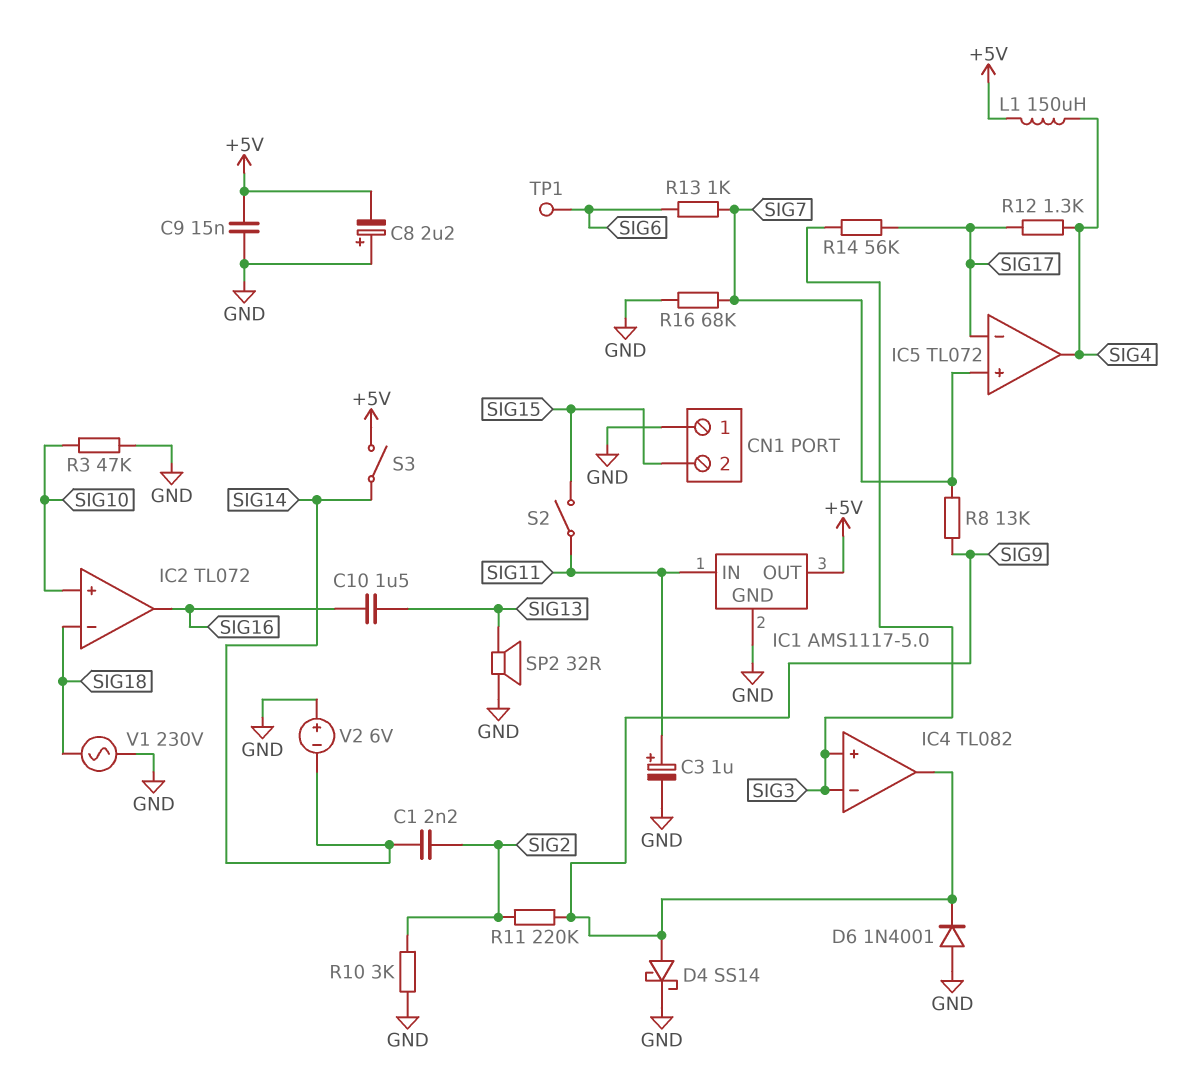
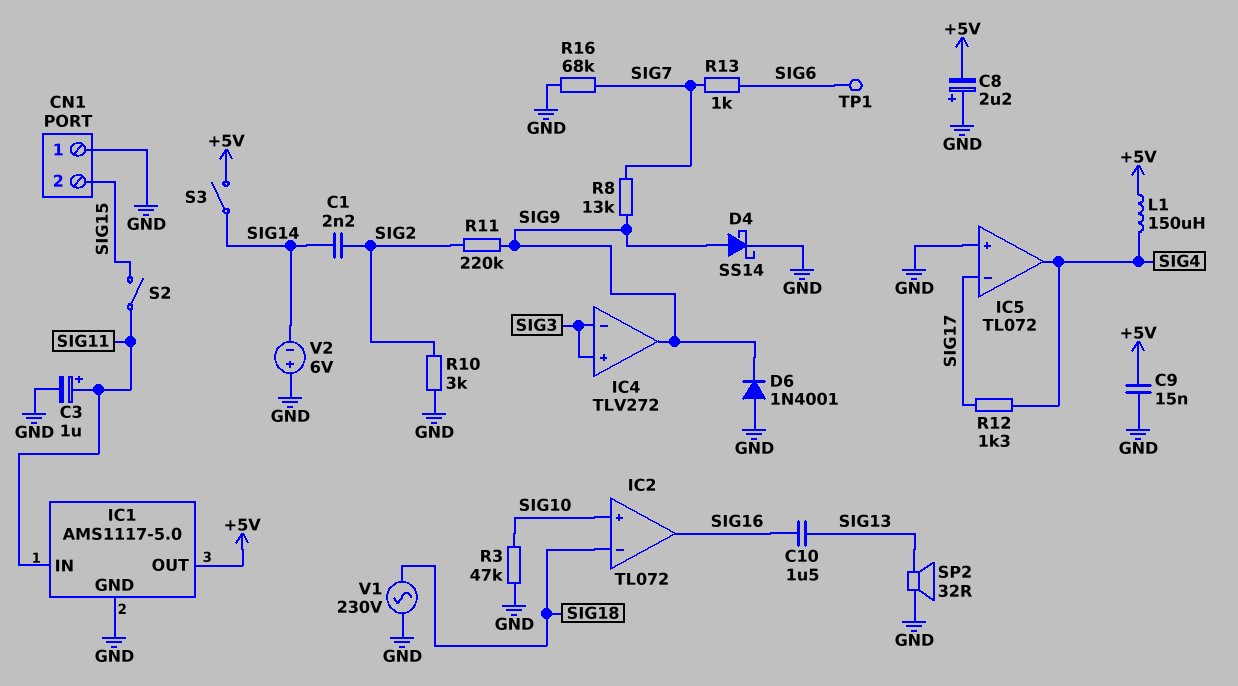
IC4: TL082 -> TLV272
IC5 pin in+: SIG7 -> GND
R14: 56k (SIG3, SIG17) -> none

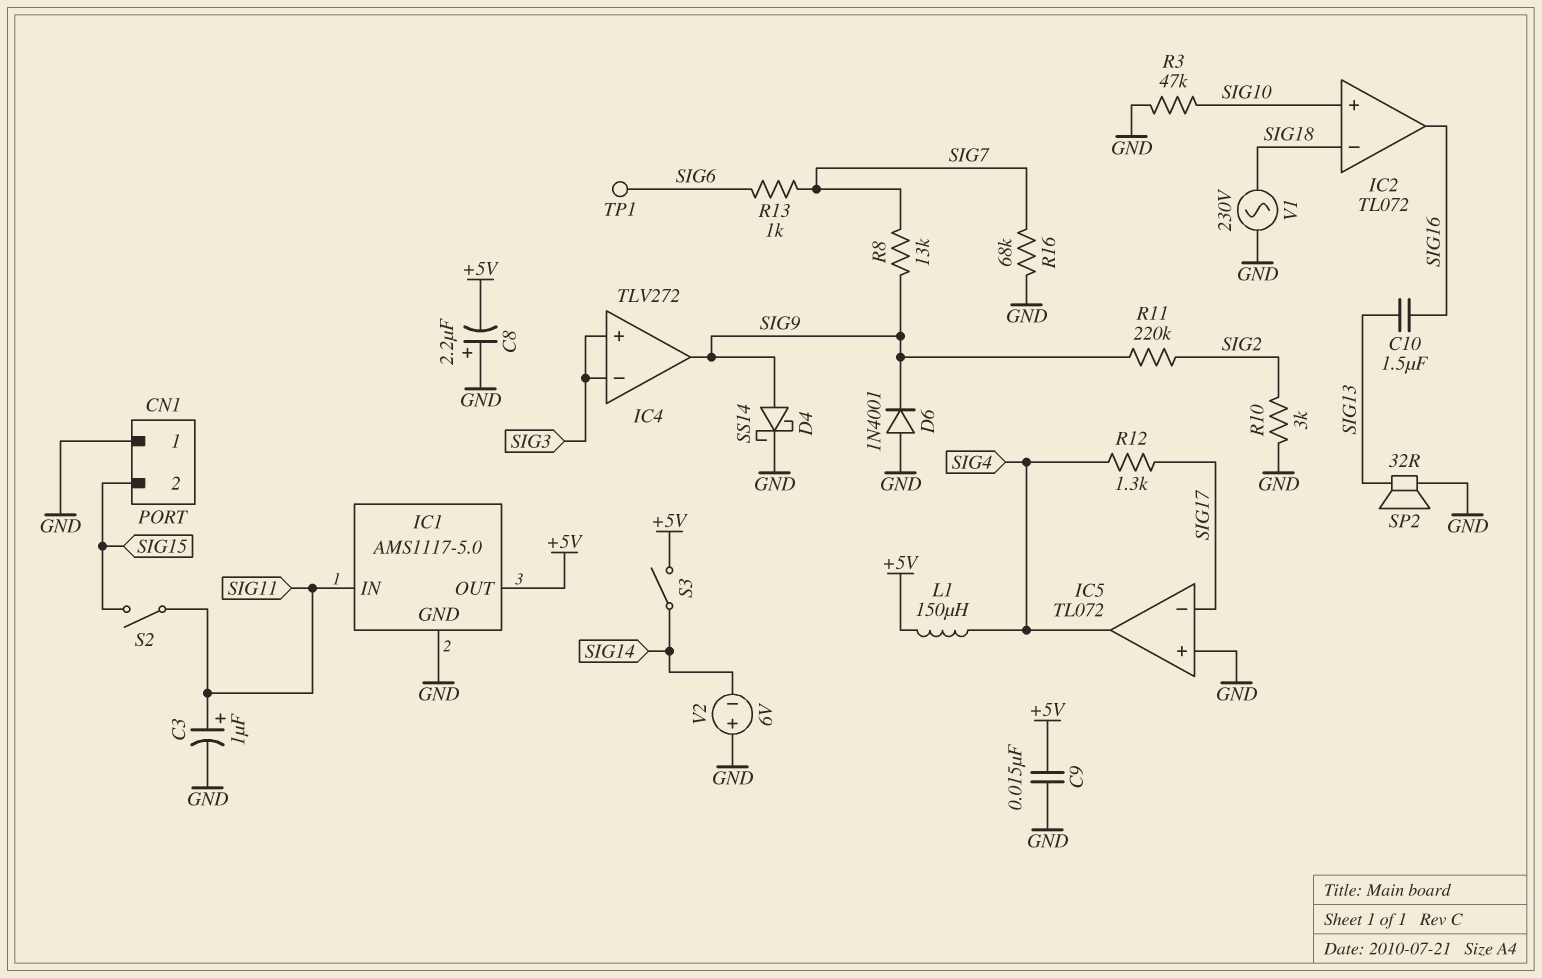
C1: 2.2nF (SIG2, SIG14) -> none

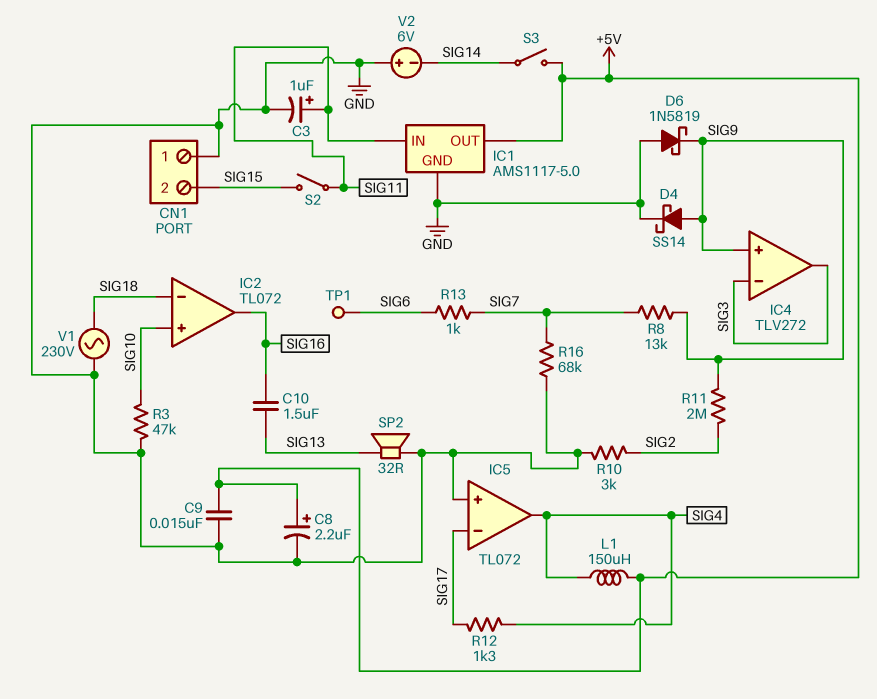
C8: 2.2uF (plus GND, minus +5V) -> 2.2uF (plus +5V, minus GND)
D6: diode 1N4001 (A GND, K SIG9) -> schottky 1N5819 (A GND, K SIG9)
IC4 pin in+: SIG3 -> SIG9
IC4 pin out: SIG9 -> SIG3
R11: 220k (SIG2, SIG9) -> 2M (SIG2, SIG9)

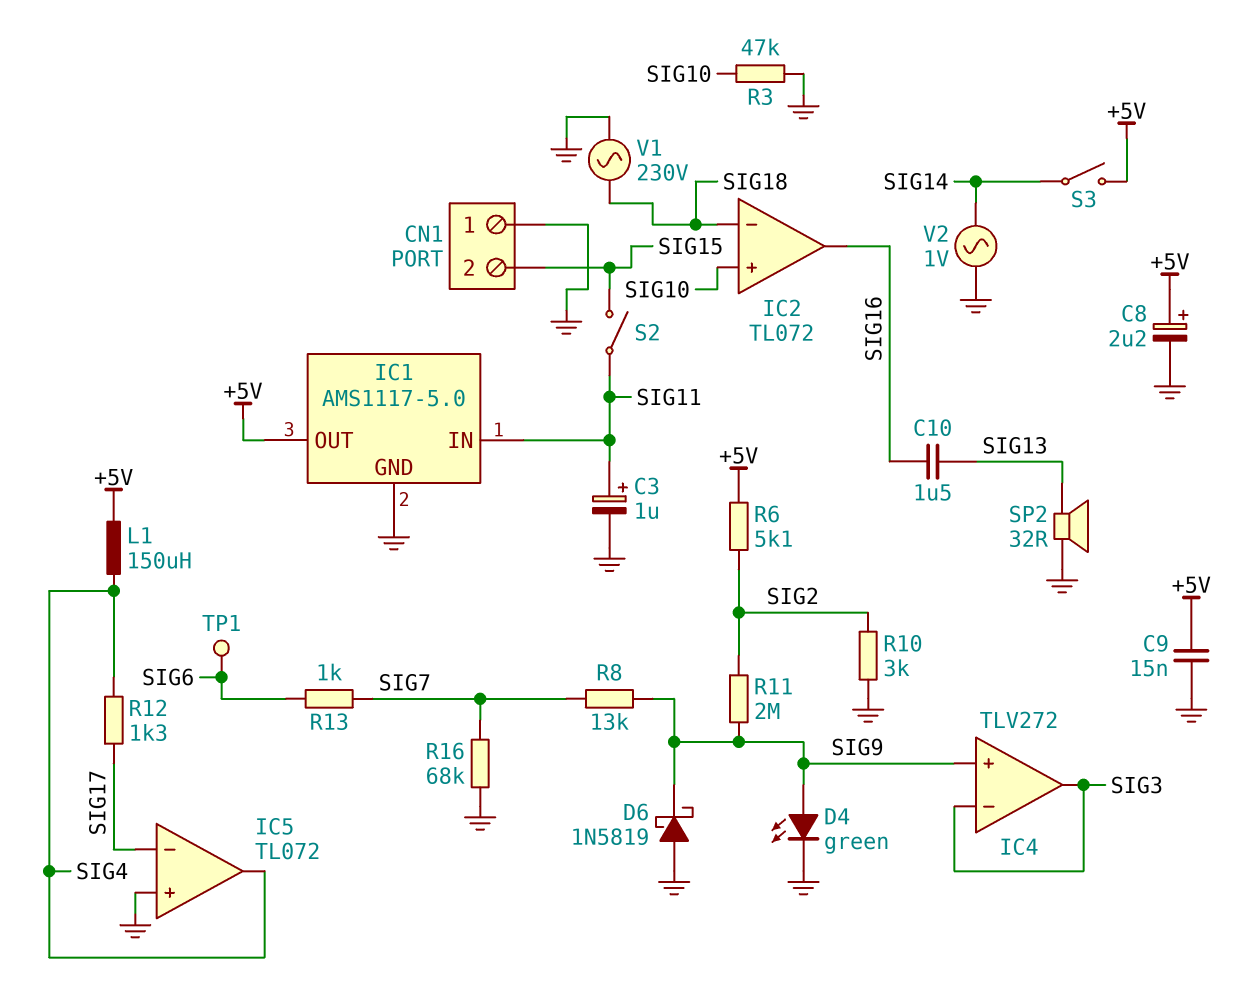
D4: schottky SS14 (A SIG9, K GND) -> LED green (A SIG9, K GND)
R6: none -> 5.1k (+5V, SIG2)
V2: 6V (plus GND, minus SIG14) -> AC 1V (GND, SIG14)

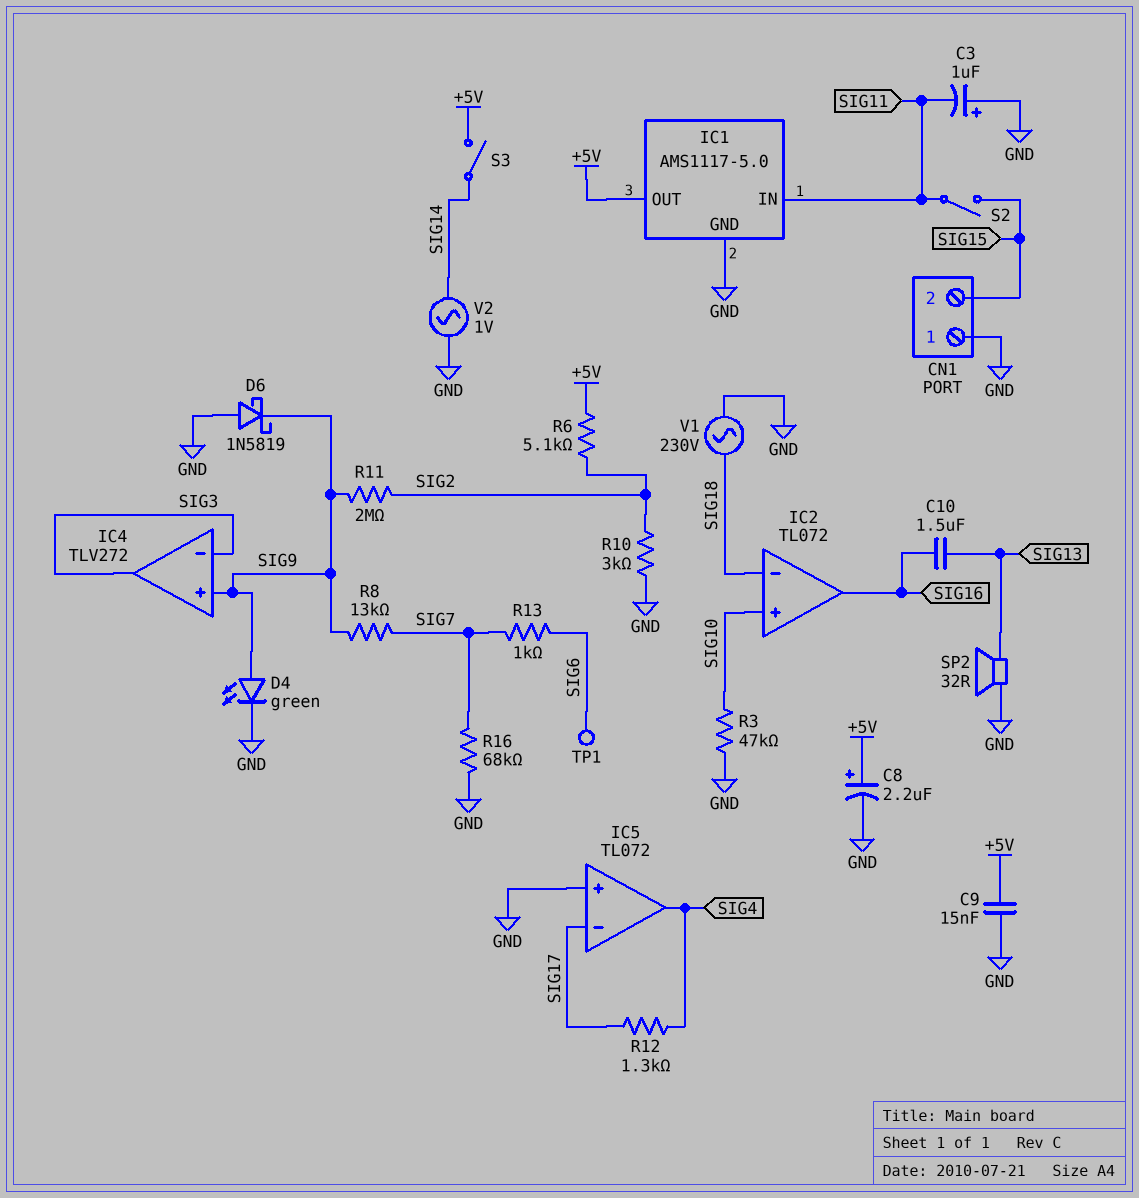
C3: 1uF (plus SIG11, minus GND) -> 1uF (plus GND, minus SIG11)
L1: 150uH (+5V, SIG4) -> none

